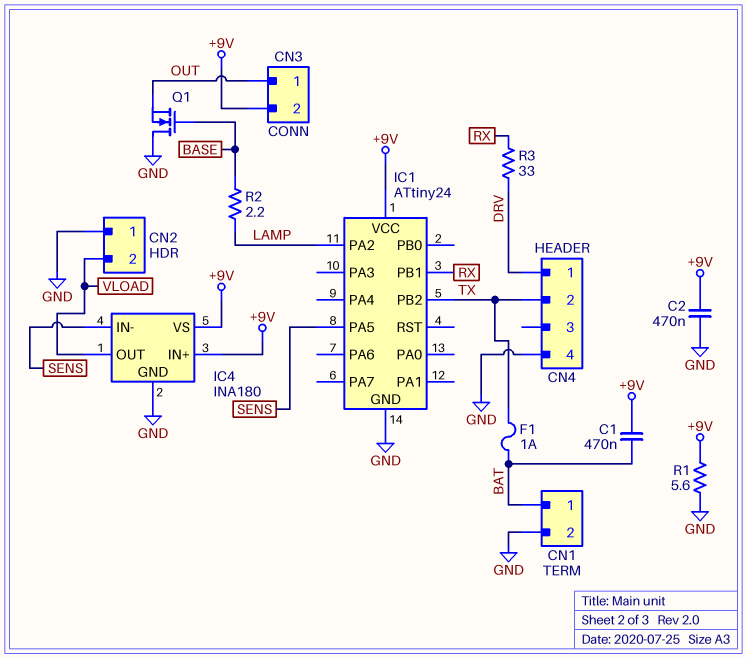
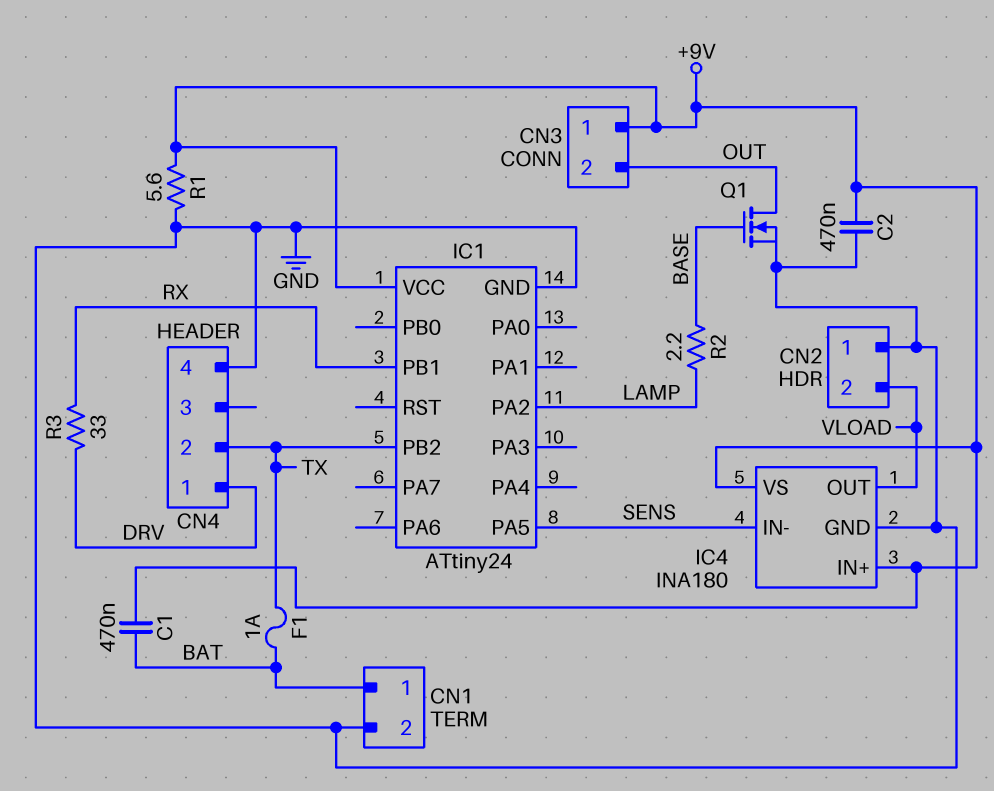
CN3 pin 1: OUT -> +9V
CN3 pin 2: +9V -> OUT
Q1: NMOS (G BASE, D GND, S OUT) -> NMOS (G BASE, D OUT, S GND)

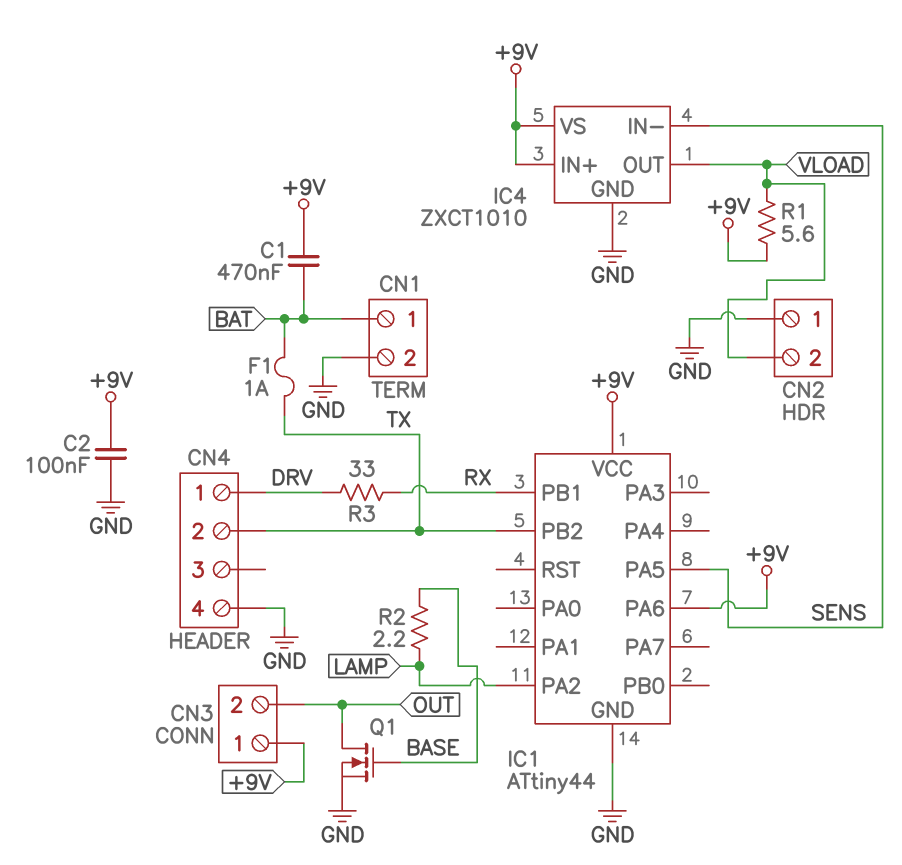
C2: 470nF (+9V, GND) -> 100nF (+9V, GND)
IC1: ATtiny24 -> ATtiny44
IC1 pin PA6: none -> +9V
IC4: INA180 -> ZXCT1010
R1: 5.6 (+9V, GND) -> 5.6 (+9V, VLOAD)

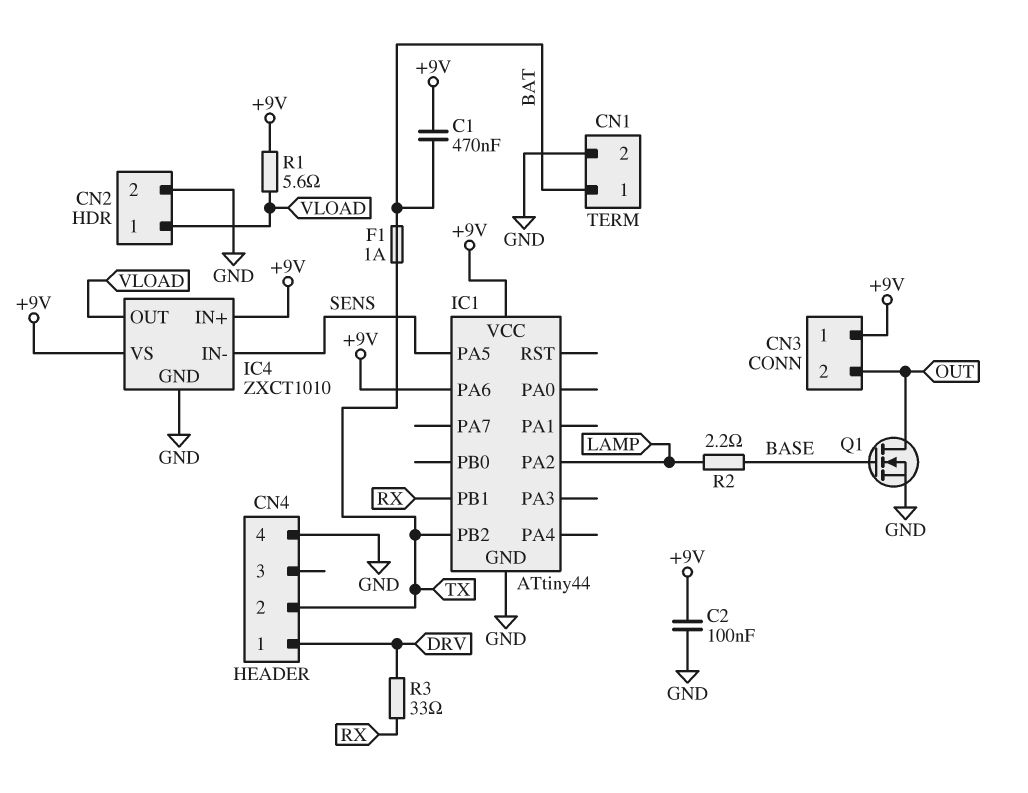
CN2 pin 1: GND -> VLOAD
CN2 pin 2: VLOAD -> GND

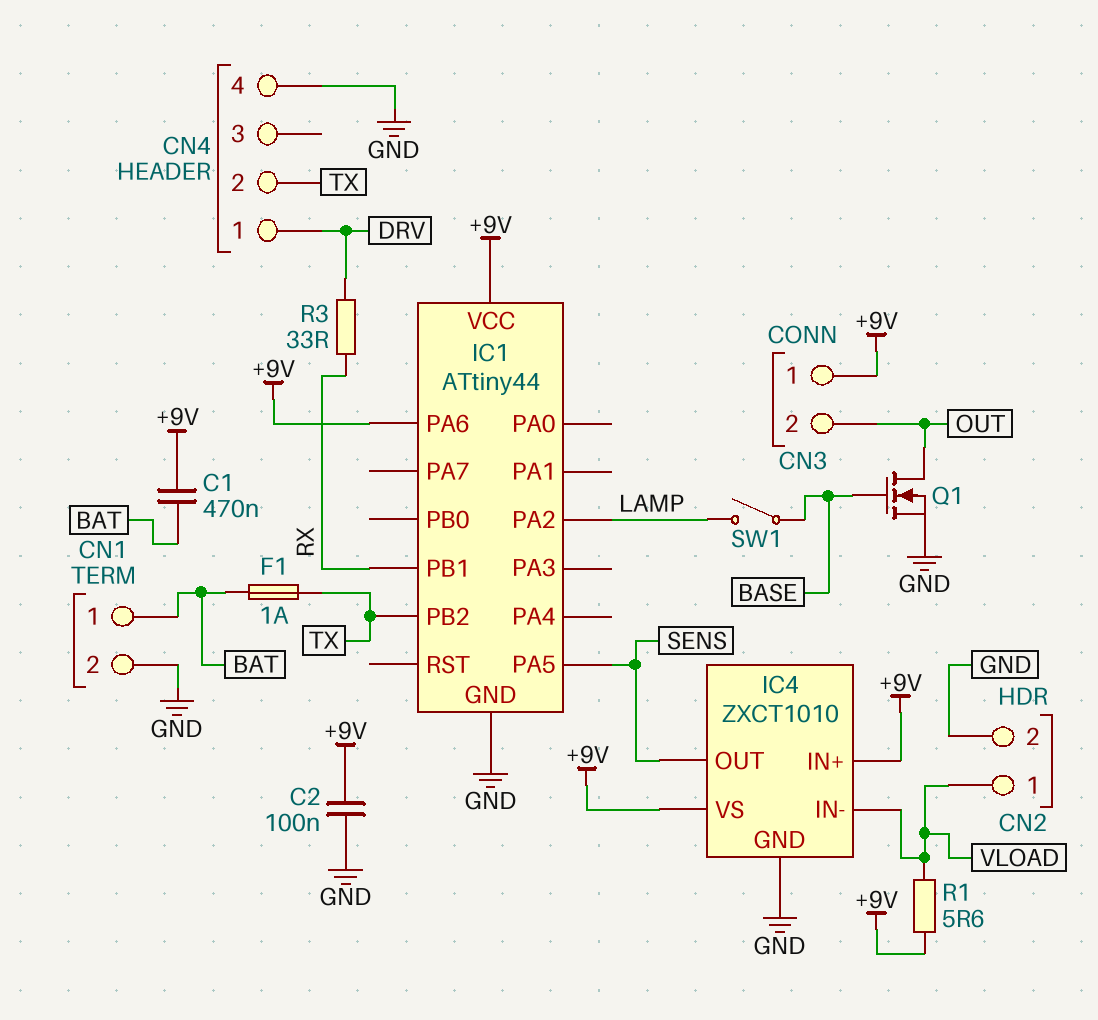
IC4 pin IN-: SENS -> VLOAD
IC4 pin OUT: VLOAD -> SENS
R2: 2.2 (BASE, LAMP) -> none
SW1: none -> switch (BASE, LAMP)

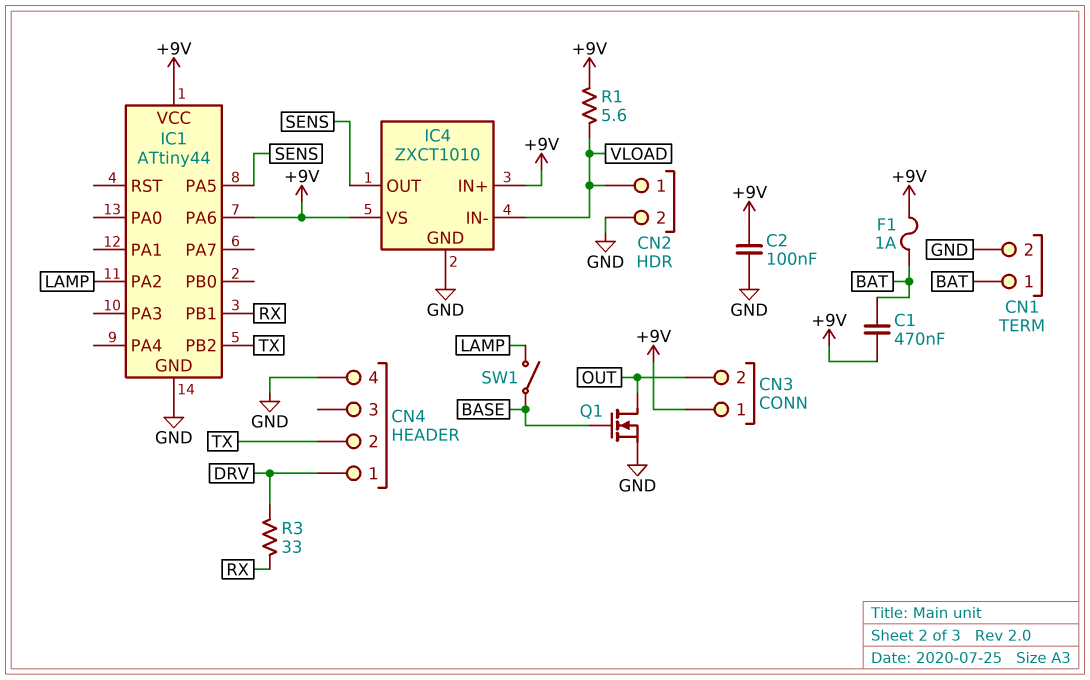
F1: 1A (BAT, TX) -> 1A (+9V, BAT)

